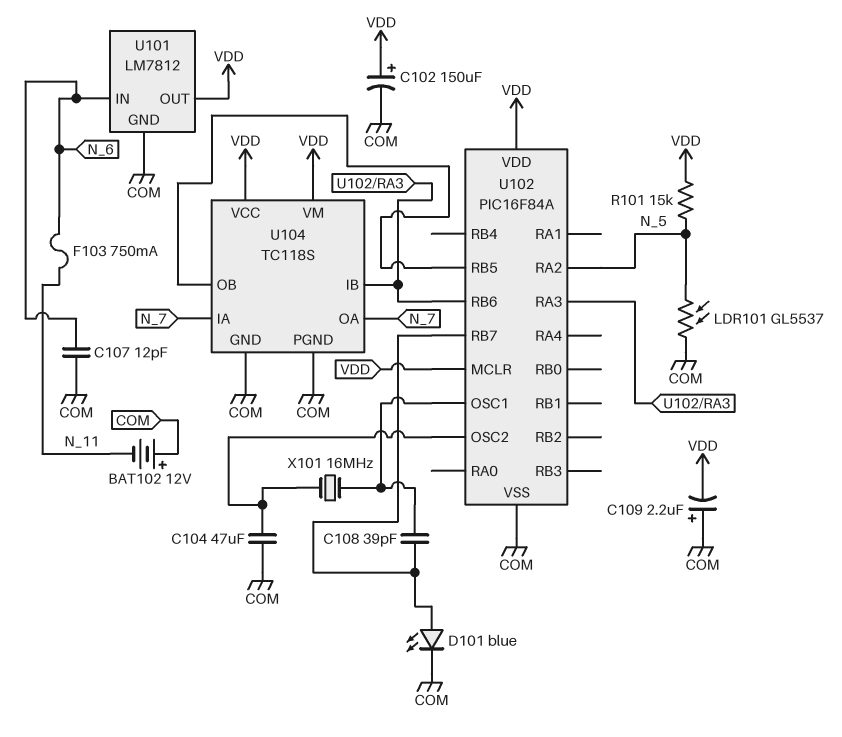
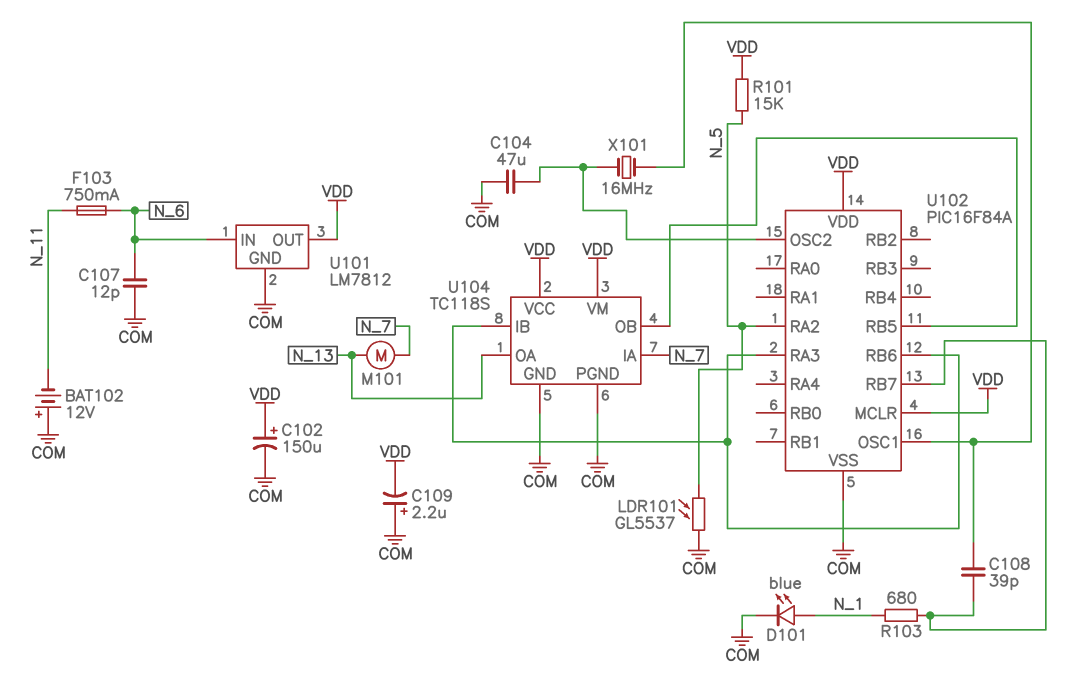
D101: LED blue (A U102/RB7, K COM) -> LED blue (A N_1, K COM)
M101: none -> motor (N_7, N_13)
R103: none -> 680 (N_1, U102/RB7)
U104 pin OA: N_7 -> N_13

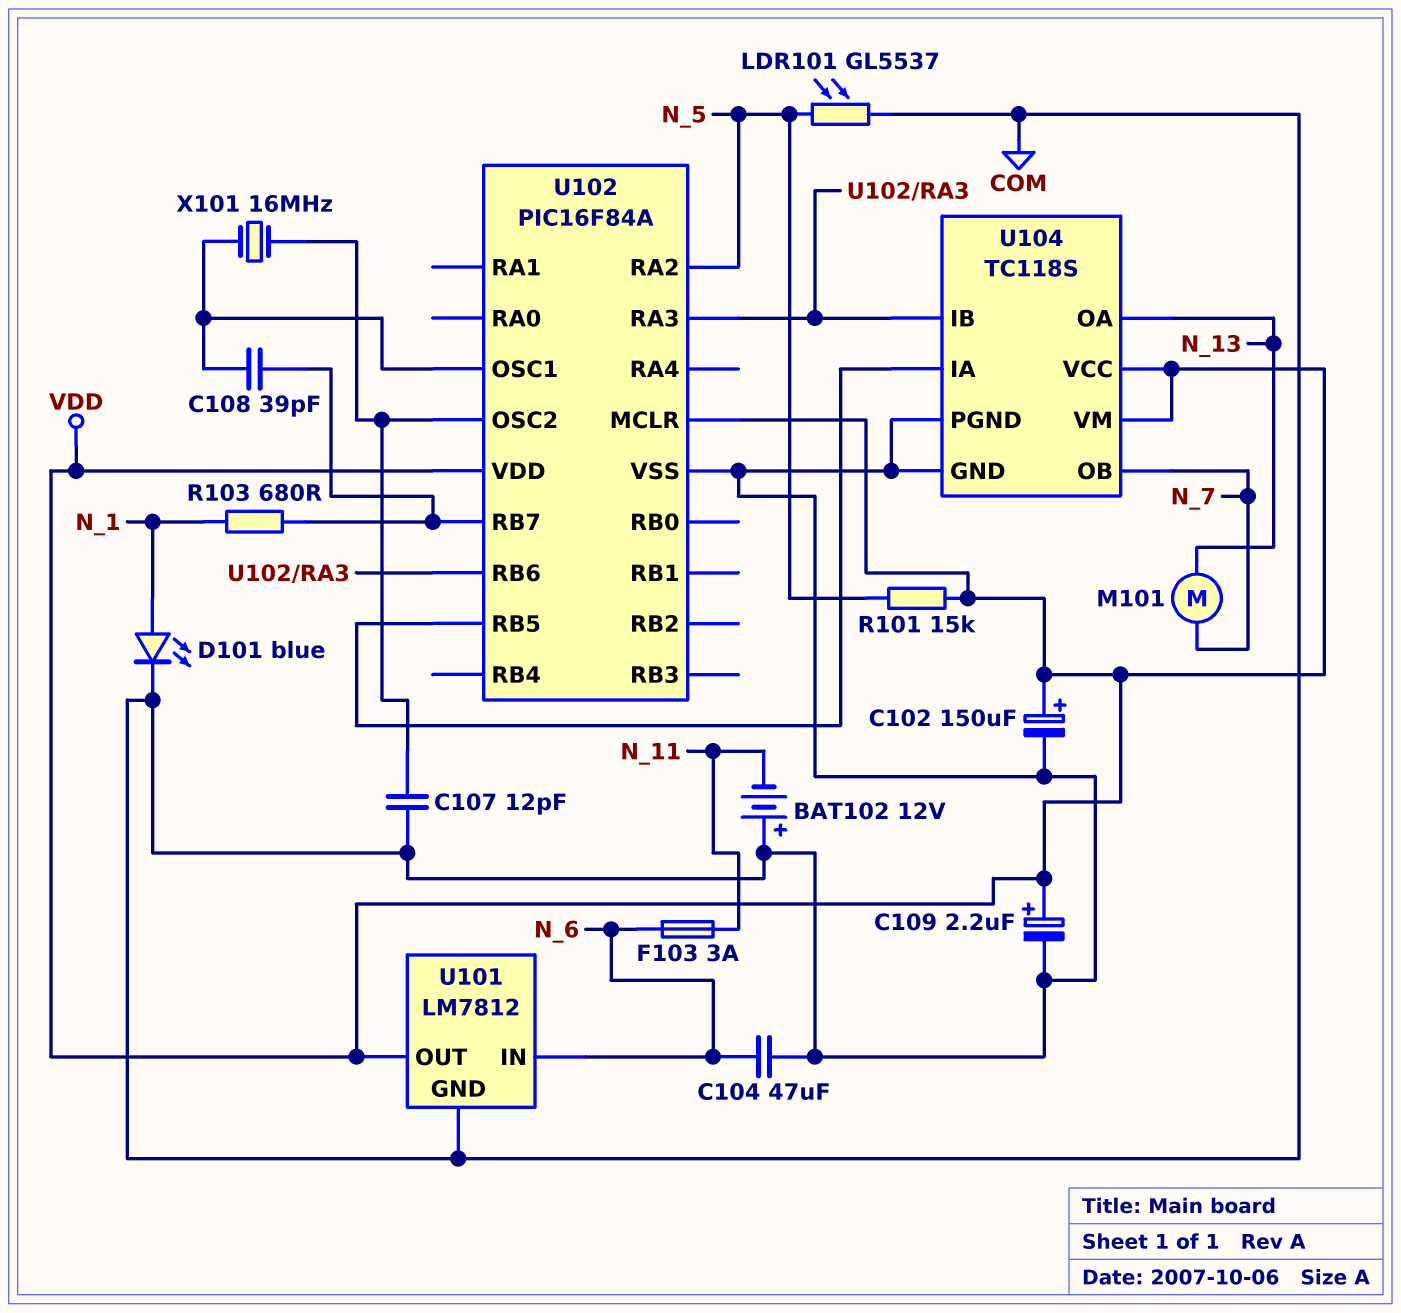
C104: 47uF (COM, U102/OSC2) -> 47uF (COM, N_6)
C107: 12pF (COM, N_6) -> 12pF (COM, U102/OSC2)
C109: 2.2uF (plus COM, minus VDD) -> 2.2uF (plus VDD, minus COM)
F103: 750mA (N_6, N_11) -> 3A (N_6, N_11)
U104 pin IA: N_7 -> U102/RB5
U104 pin OB: U102/RB5 -> N_7

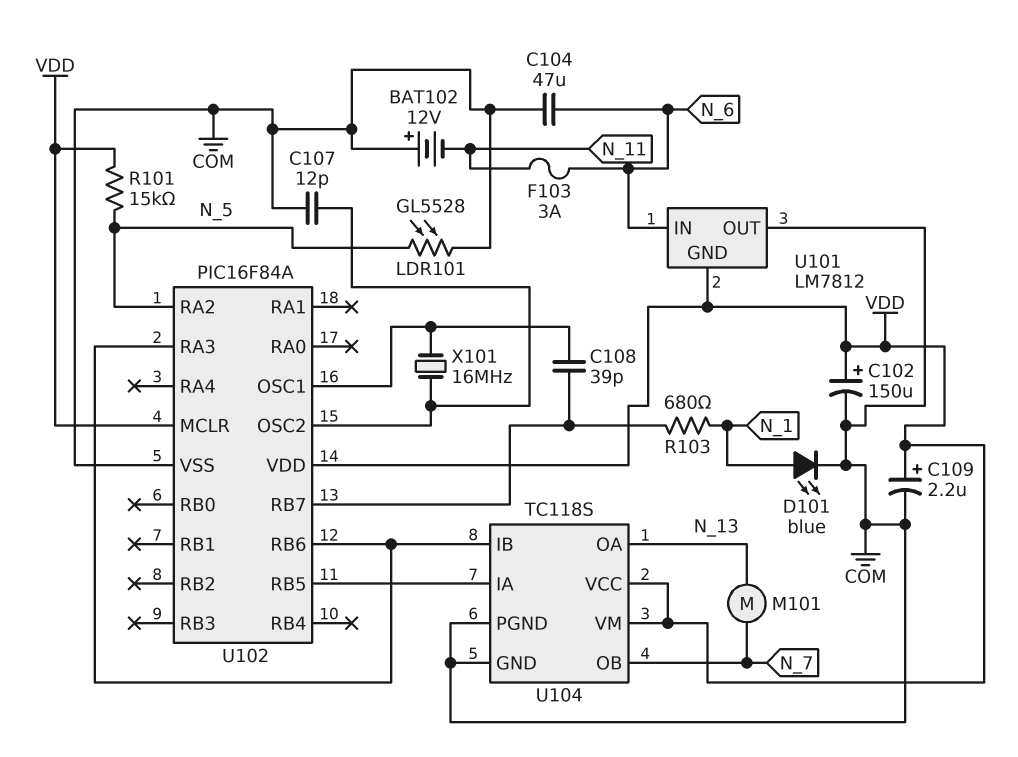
LDR101: GL5537 (COM, N_5) -> GL5528 (COM, N_5)
U101 pin GND: COM -> VDD
U101 pin OUT: VDD -> COM

